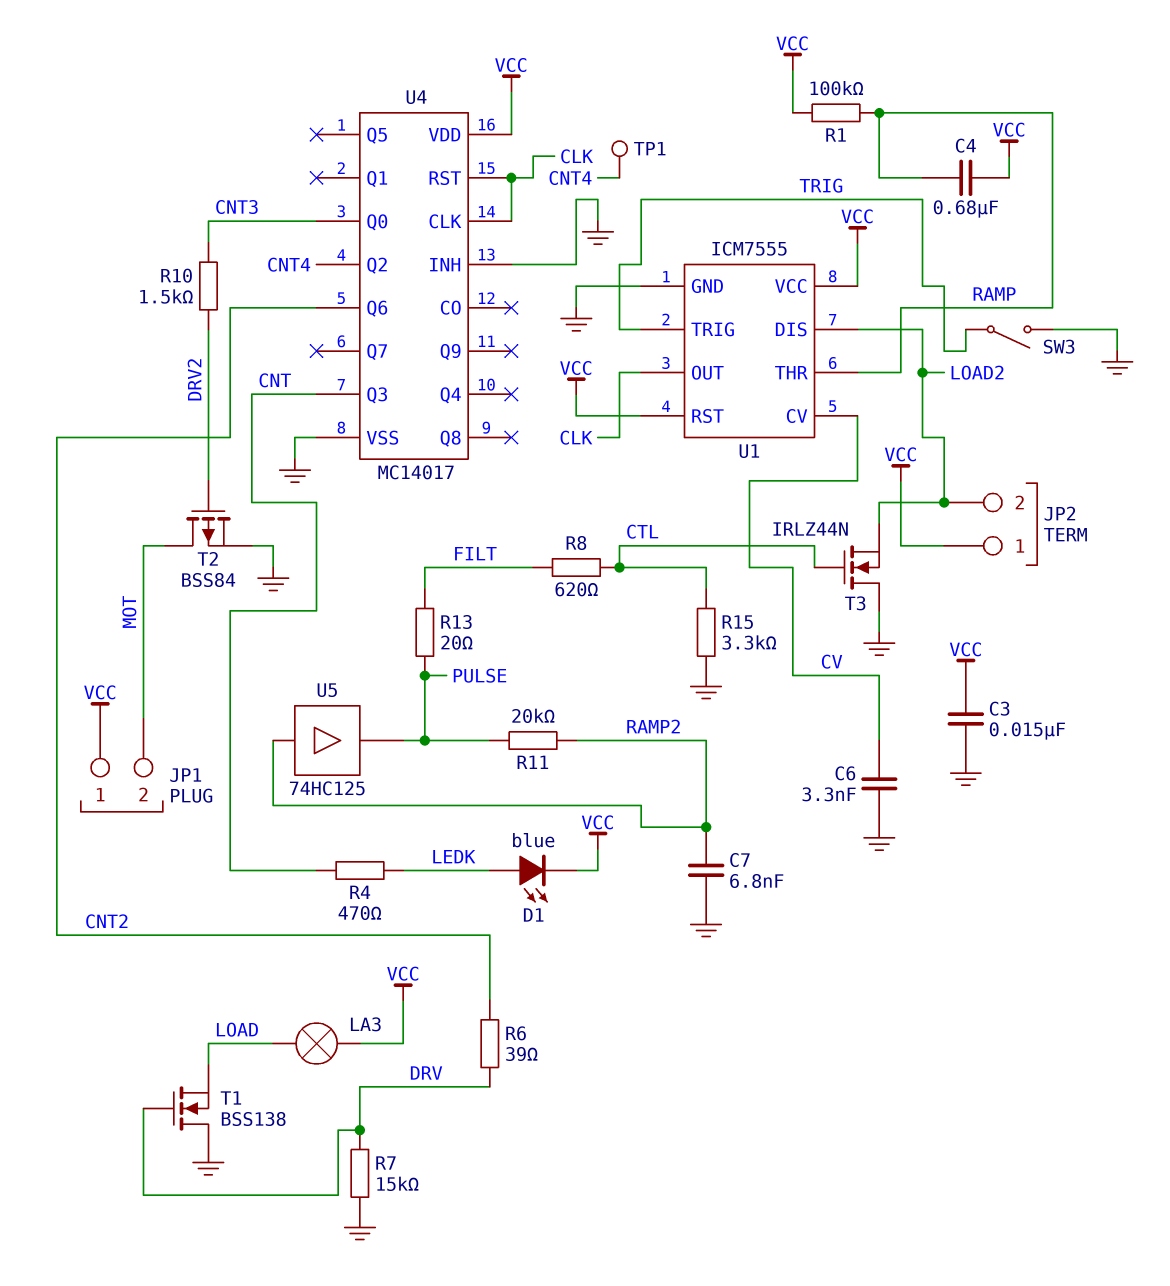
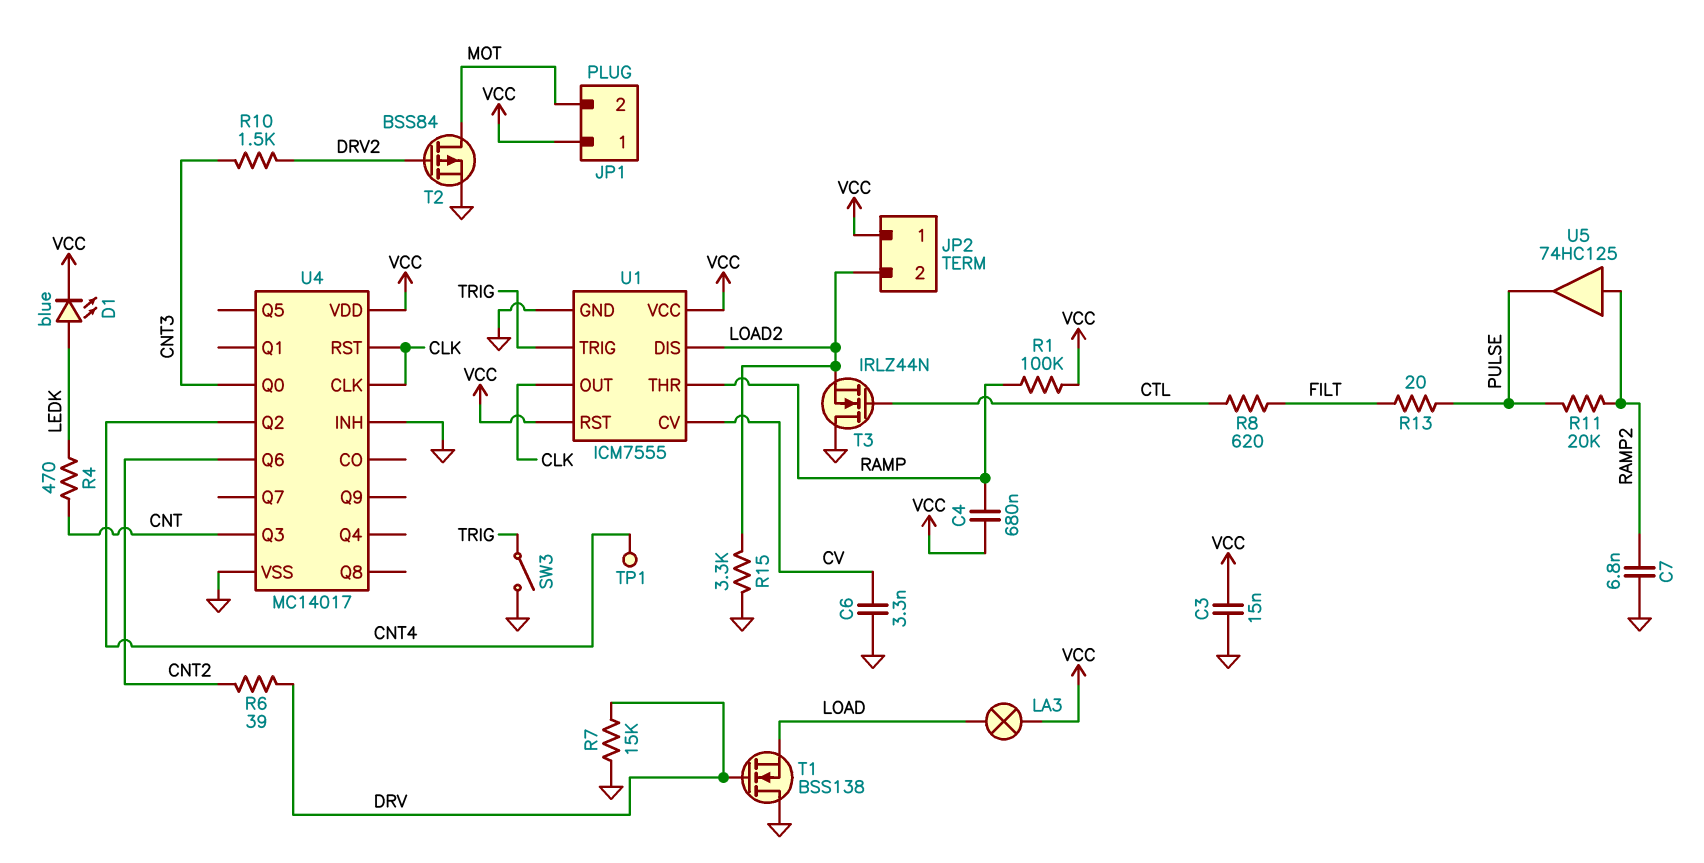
R15: 3.3k (CTL, GND) -> 3.3k (GND, LOAD2)

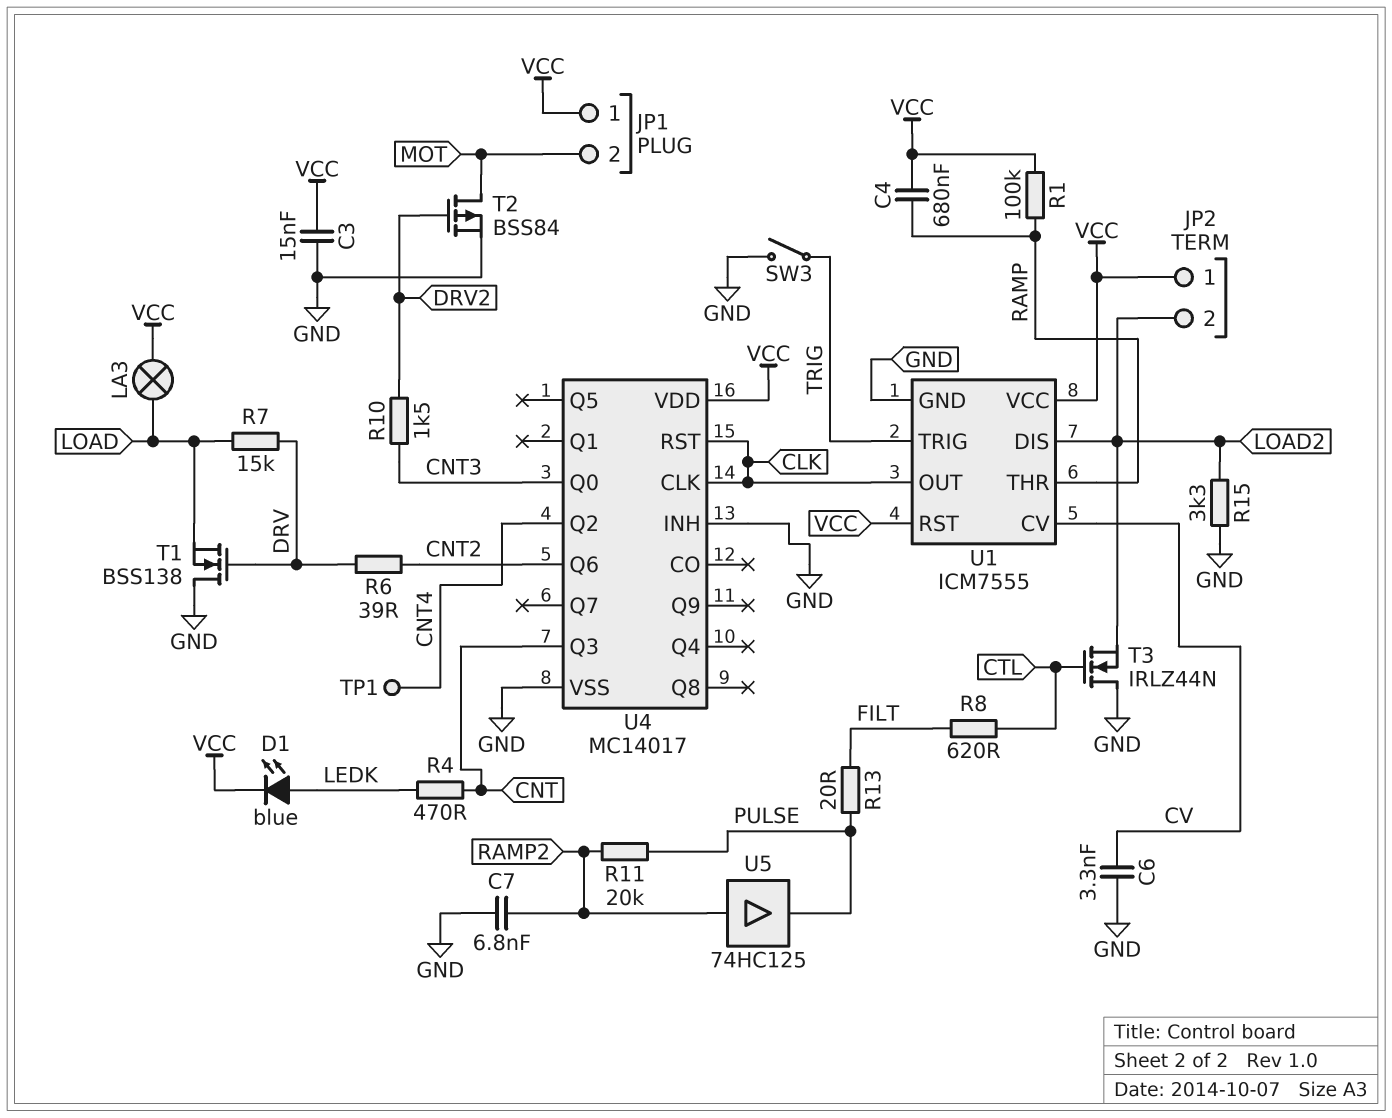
R7: 15k (DRV, GND) -> 15k (DRV, LOAD)

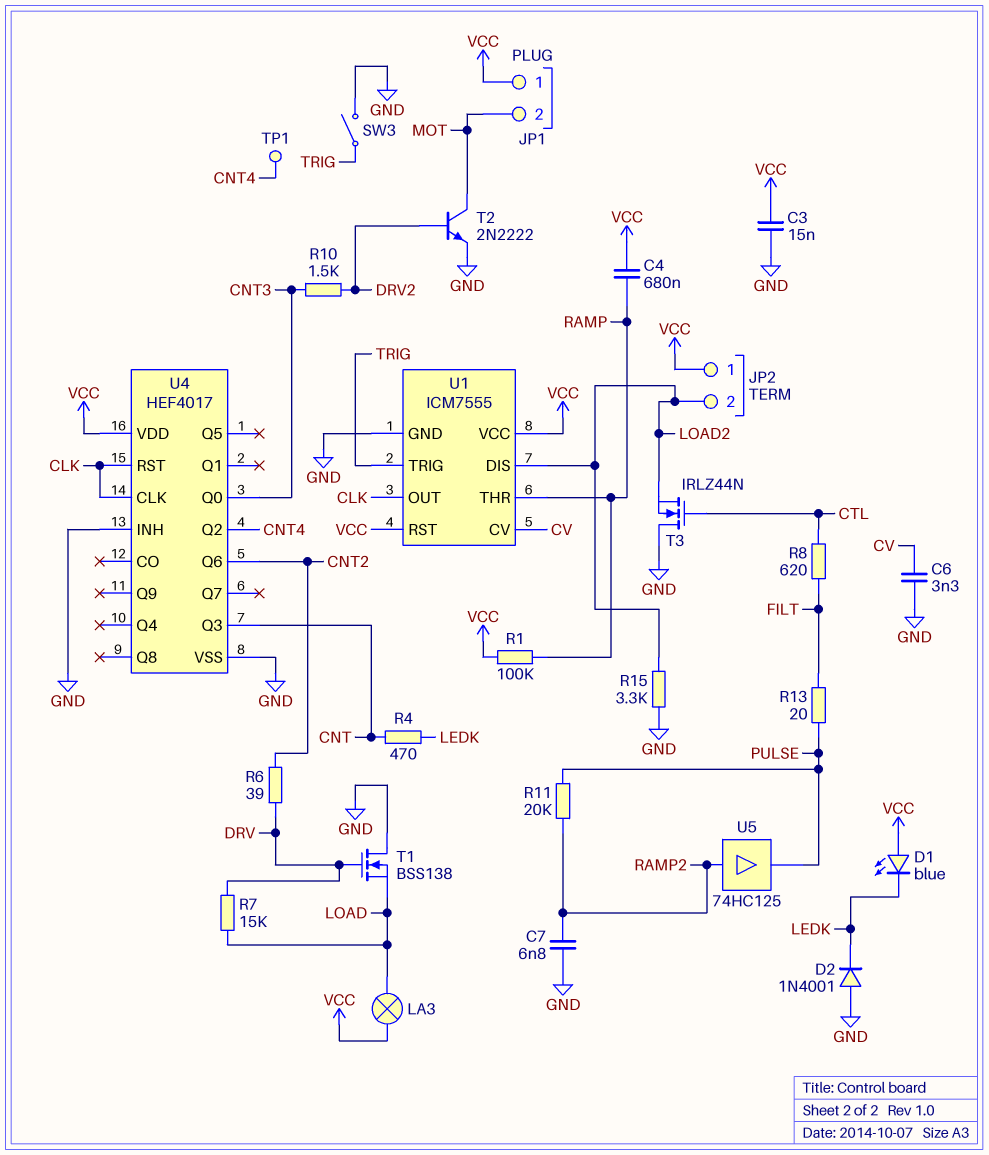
D1: LED blue (A LEDK, K VCC) -> LED blue (A VCC, K LEDK)
D2: none -> diode 1N4001 (A GND, K LEDK)
T2: PMOS BSS84 (G DRV2, D MOT, S GND) -> NPN 2N2222 (B DRV2, C MOT, E GND)
U4: MC14017 -> HEF4017

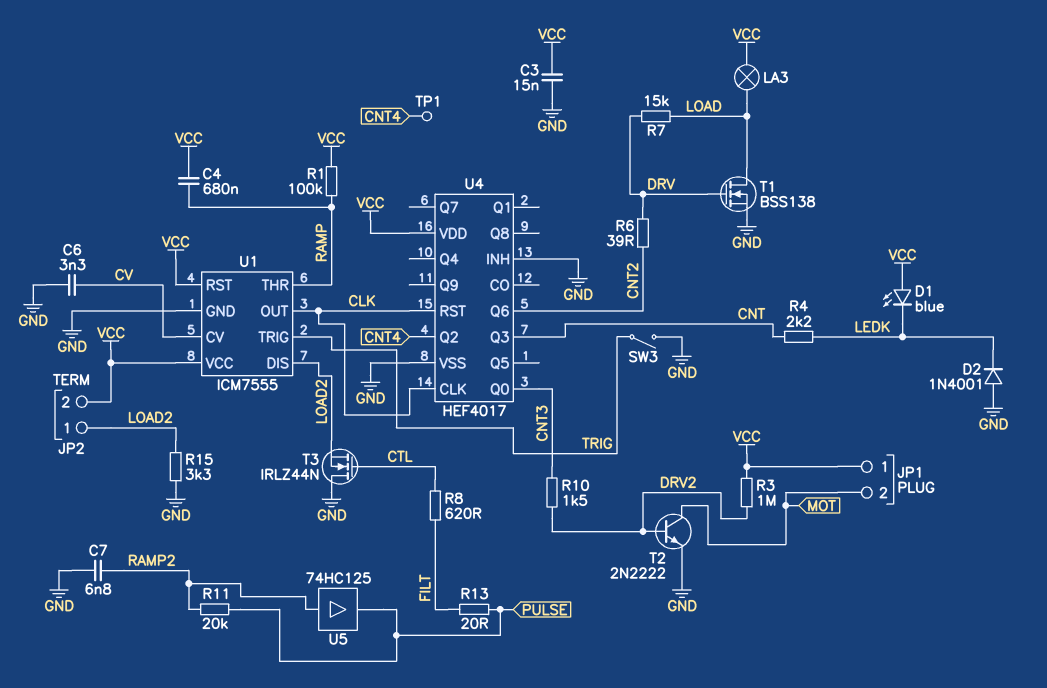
JP2 pin 1: VCC -> LOAD2
JP2 pin 2: LOAD2 -> VCC
R3: none -> 1M (DRV2, VCC)
R4: 470 (CNT, LEDK) -> 2.2k (CNT, LEDK)
T1: NMOS BSS138 (G DRV, D GND, S LOAD) -> NMOS BSS138 (G DRV, D LOAD, S GND)

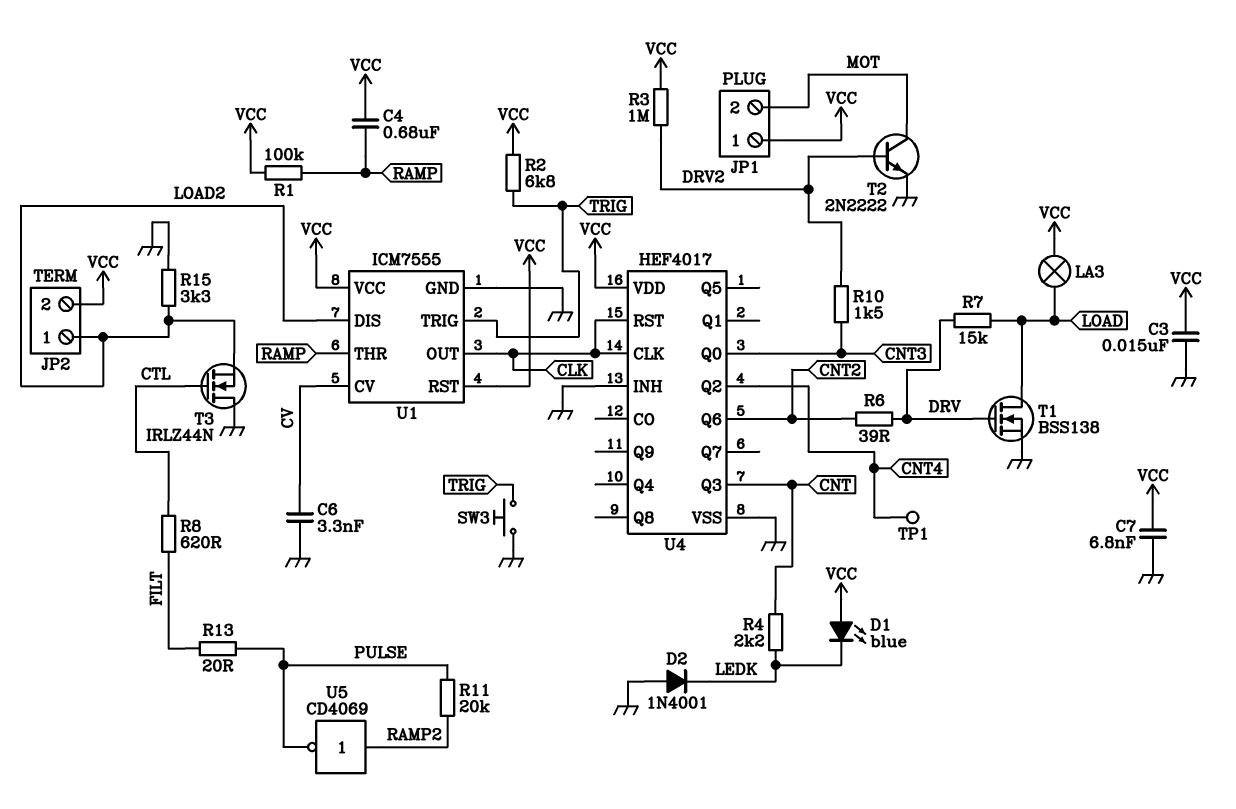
C7: 6.8nF (GND, RAMP2) -> 6.8nF (GND, VCC)
R2: none -> 6.8k (TRIG, VCC)
SW3: switch (GND, TRIG) -> button (GND, TRIG)
U5: buffer 74HC125 (in RAMP2, out PULSE) -> NOT CD4069 (in RAMP2, out PULSE)

